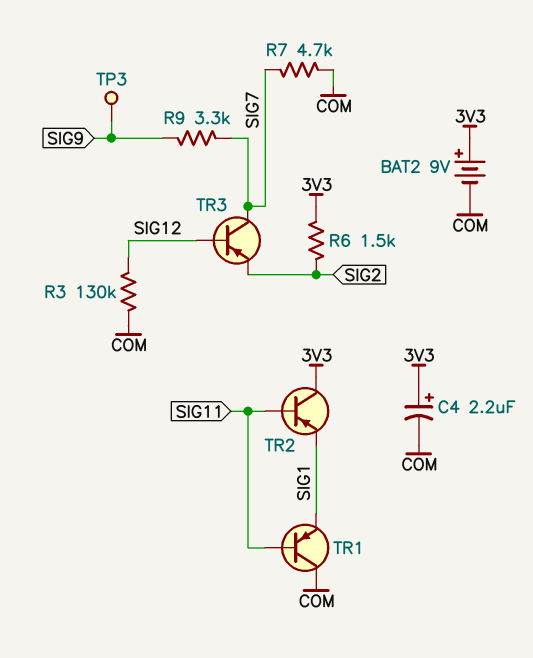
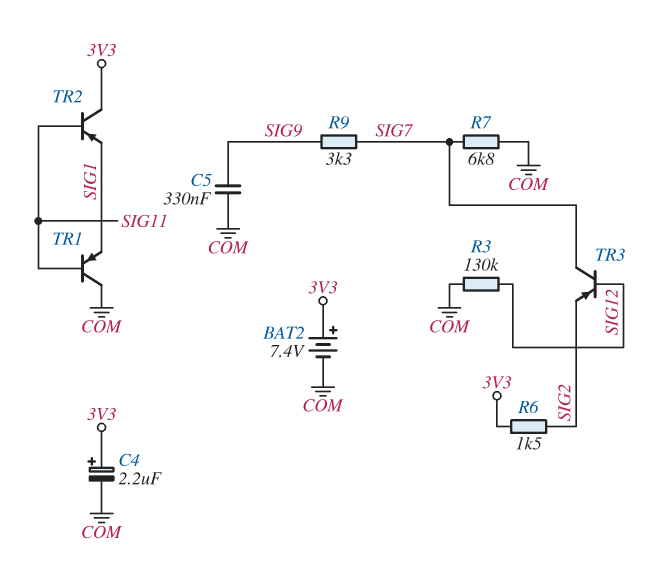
BAT2: 9V (plus 3V3, minus COM) -> 7.4V (plus 3V3, minus COM)
C5: none -> 330nF (COM, SIG9)
R7: 4.7k (COM, SIG7) -> 6.8k (COM, SIG7)
TP3: test point (SIG9) -> none

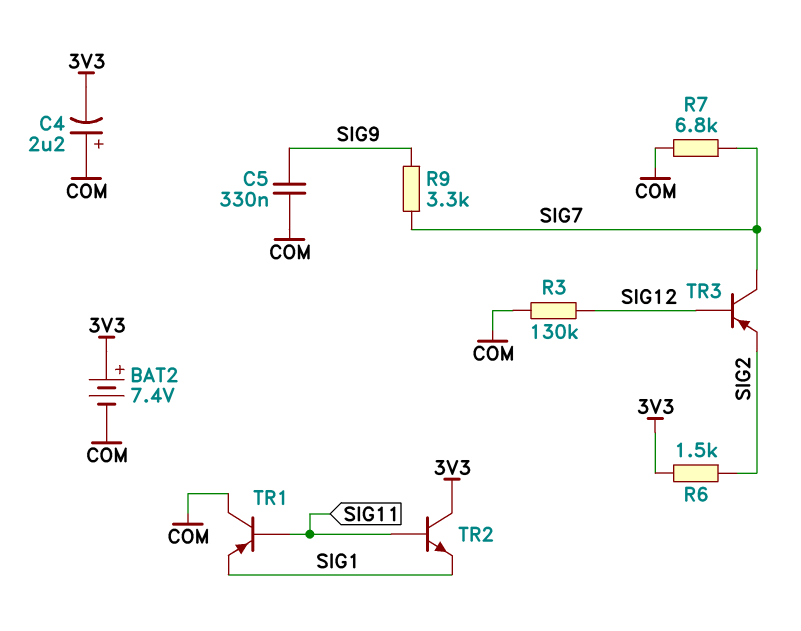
C4: 2.2uF (plus 3V3, minus COM) -> 2.2uF (plus COM, minus 3V3)
TR2: PNP (B SIG11, C 3V3, E SIG1) -> NPN (B SIG11, C 3V3, E SIG1)

